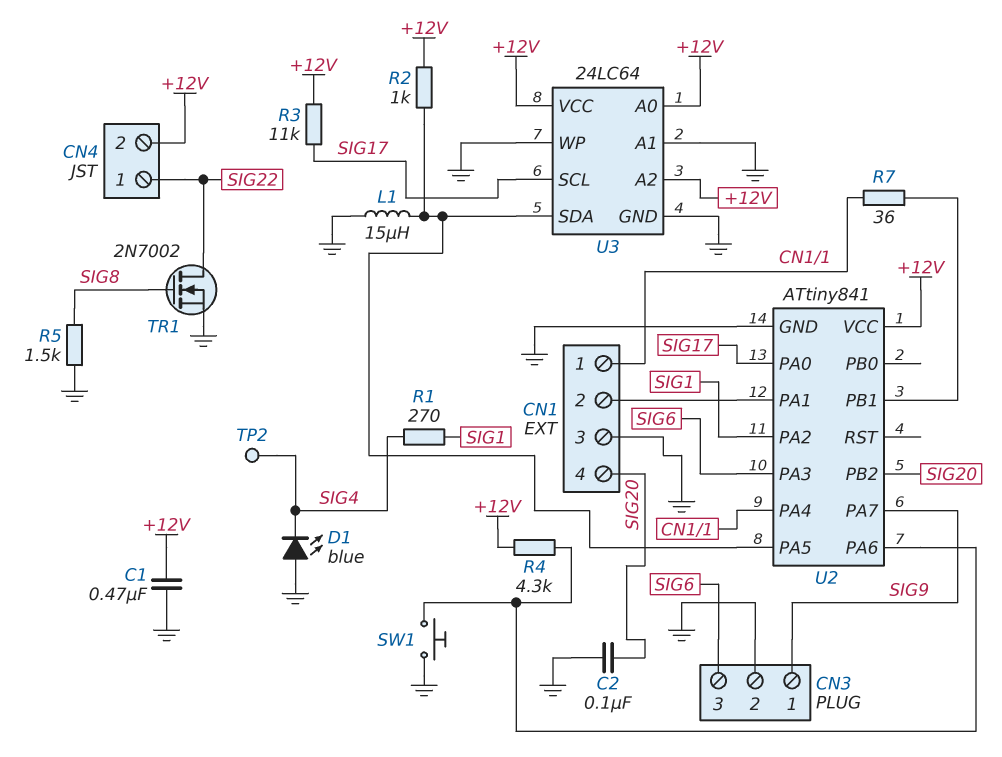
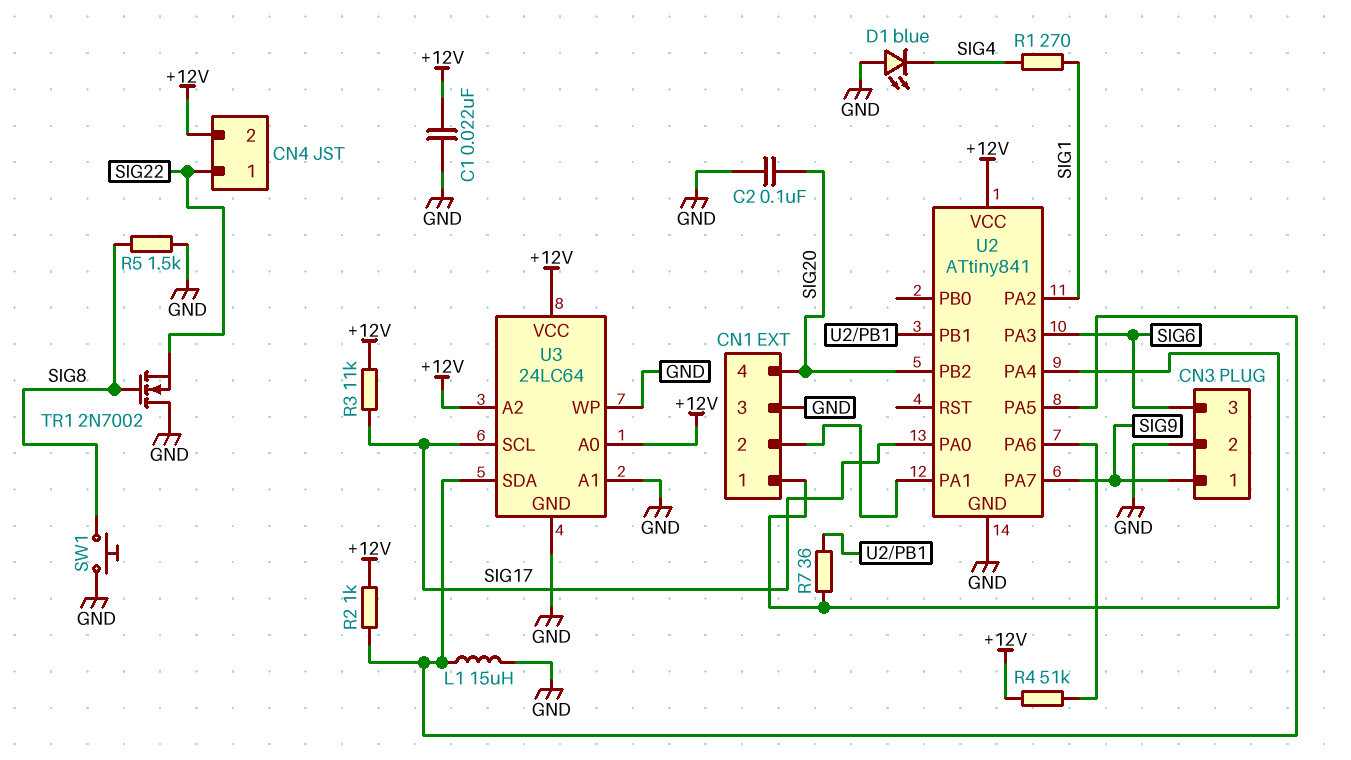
C1: 470nF (+12V, GND) -> 22nF (+12V, GND)
R4: 4.3k (+12V, U2/PA6) -> 51k (+12V, U2/PA6)
SW1: button (GND, U2/PA6) -> button (GND, SIG8)
TP2: test point (SIG4) -> none
TR1: NMOS 2N7002 (G SIG8, D SIG22, S GND) -> NMOS 2N7002 (G SIG8, D GND, S SIG22)

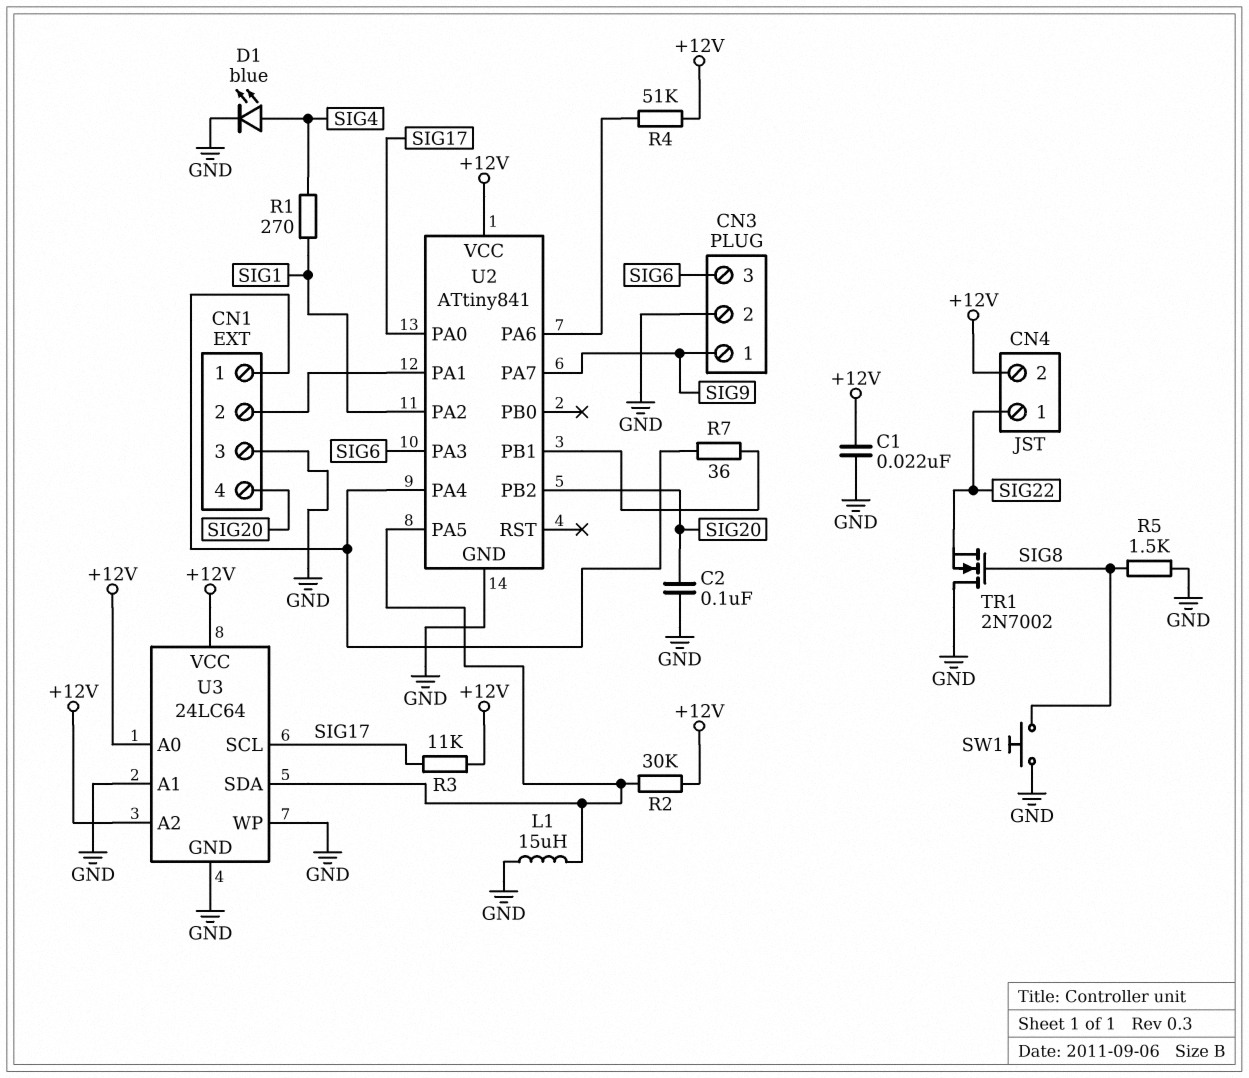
D1: LED blue (A GND, K SIG4) -> LED blue (A SIG4, K GND)
R2: 1k (+12V, U2/PA5) -> 30k (+12V, U2/PA5)

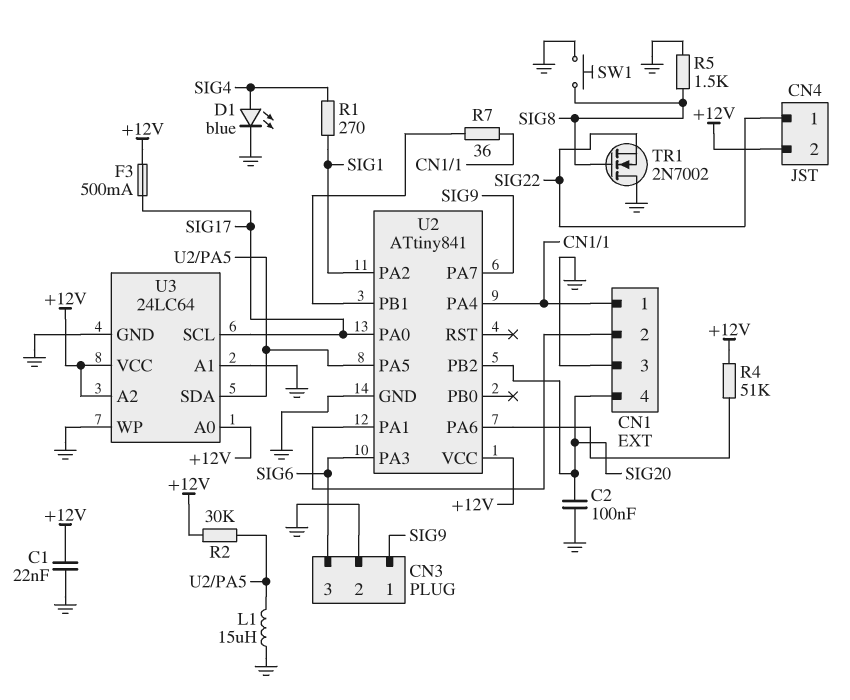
F3: none -> 500mA (+12V, SIG17)
R3: 11k (+12V, SIG17) -> none

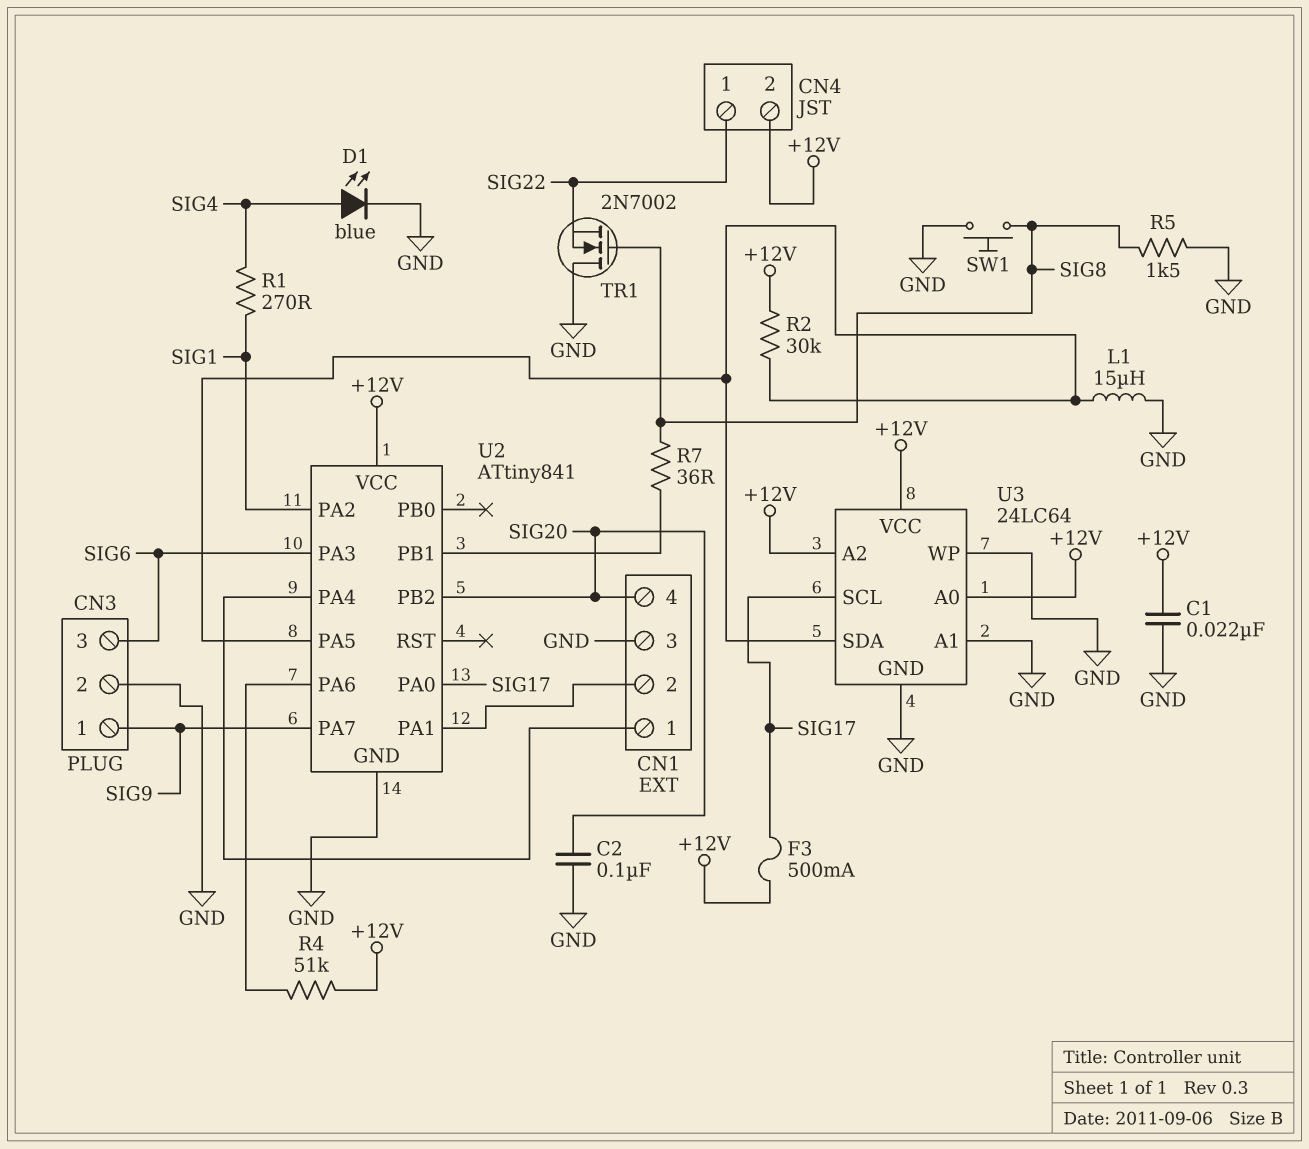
R7: 36 (CN1/1, U2/PB1) -> 36 (SIG8, U2/PB1)

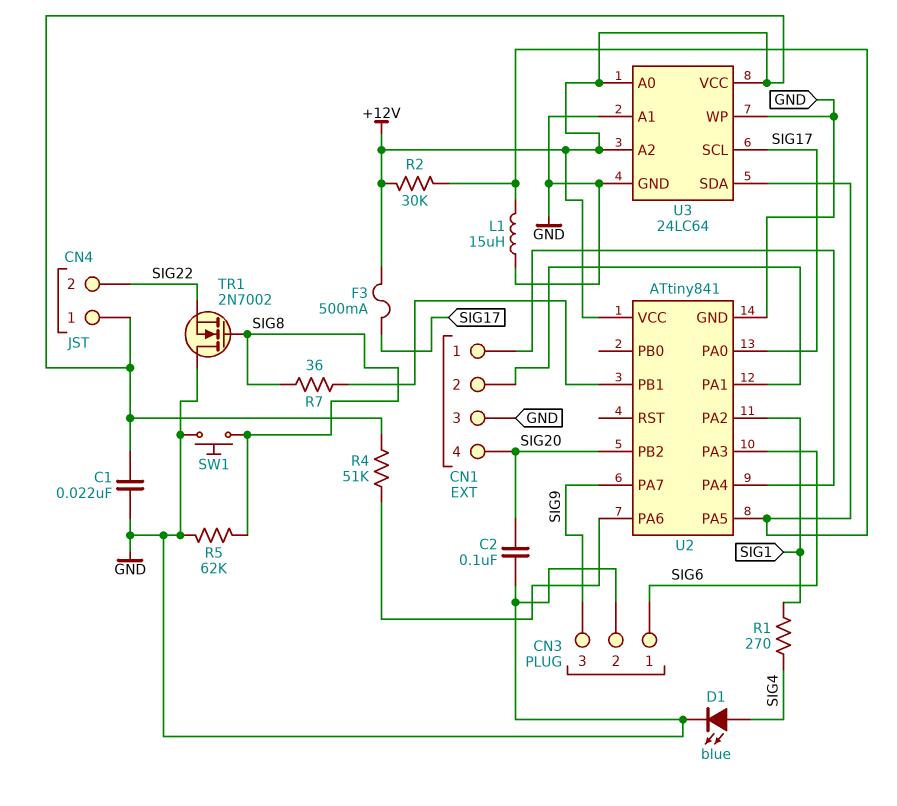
CN3 pin 1: SIG9 -> SIG6
CN3 pin 3: SIG6 -> SIG9
CN4 pin 1: SIG22 -> +12V
CN4 pin 2: +12V -> SIG22
R5: 1.5k (GND, SIG8) -> 62k (GND, SIG8)

